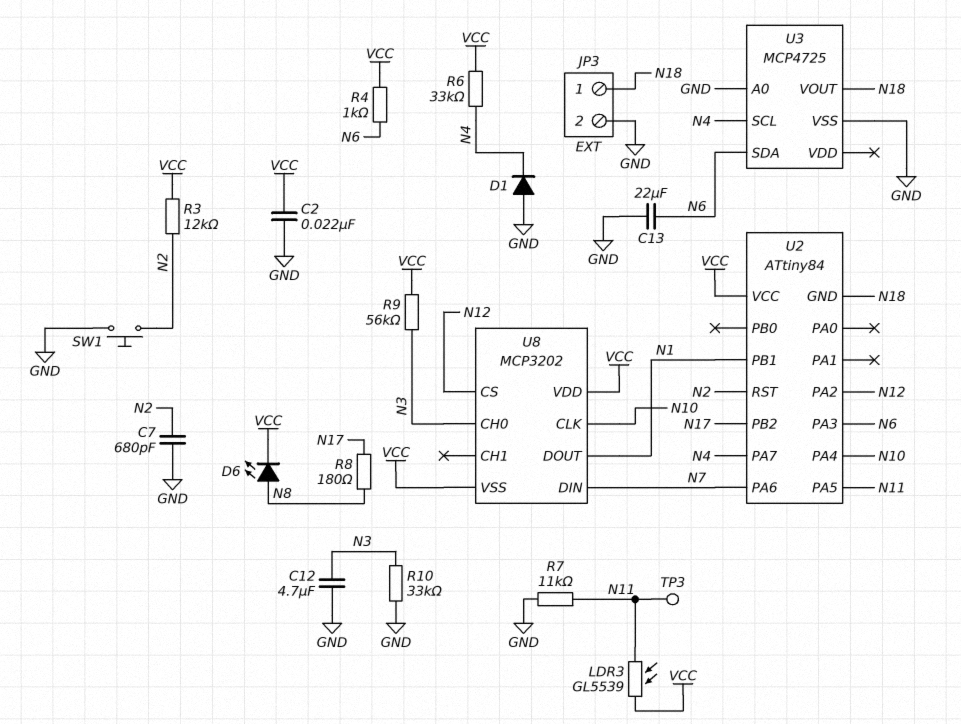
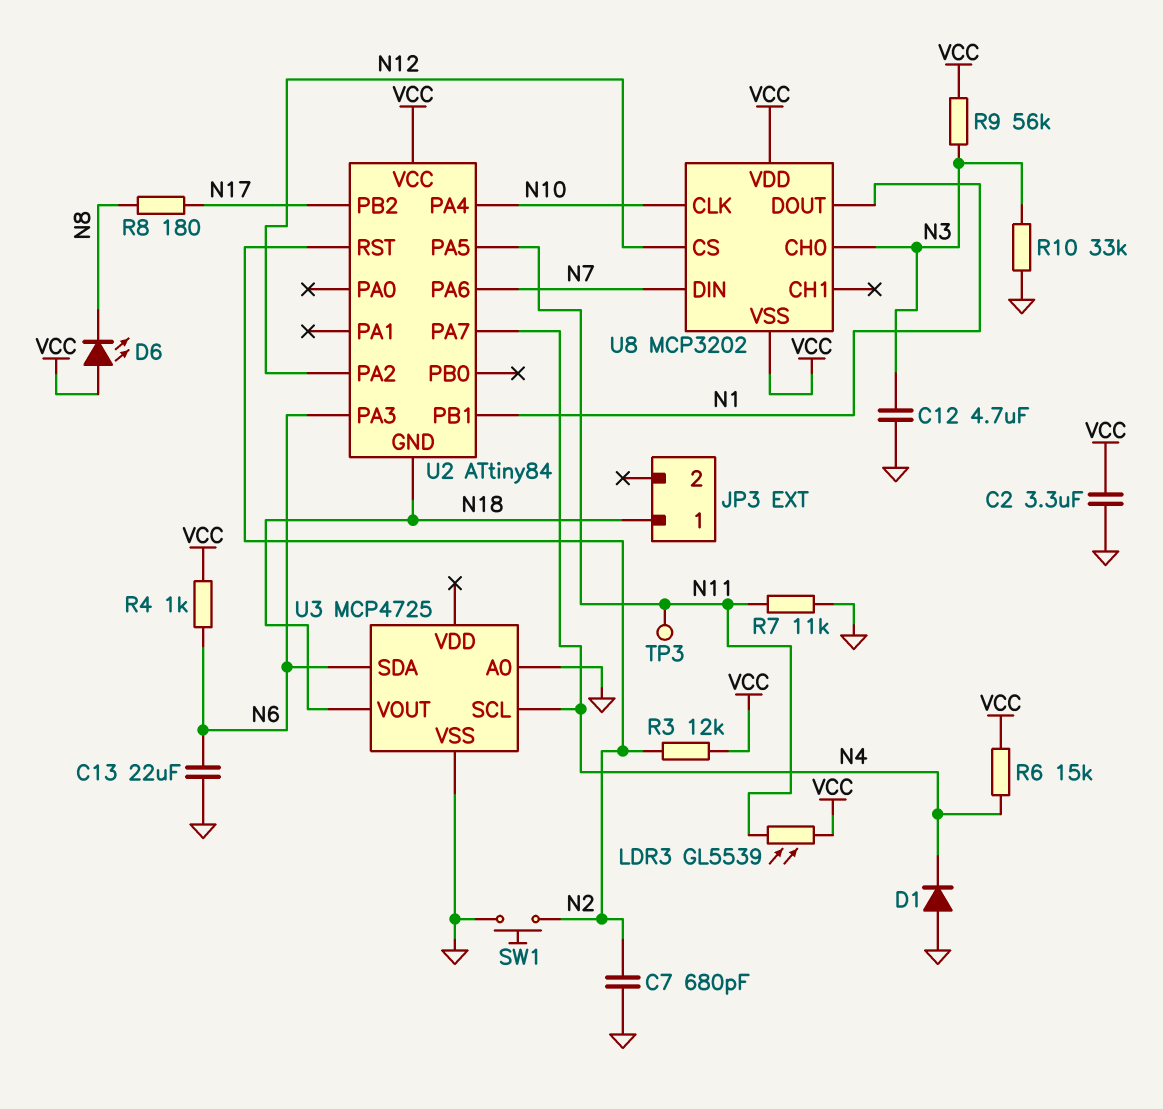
C2: 22nF (GND, VCC) -> 3.3uF (GND, VCC)
D6: LED (A N8, K VCC) -> LED (A VCC, K N8)
JP3 pin 2: GND -> none
R6: 33k (N4, VCC) -> 15k (N4, VCC)

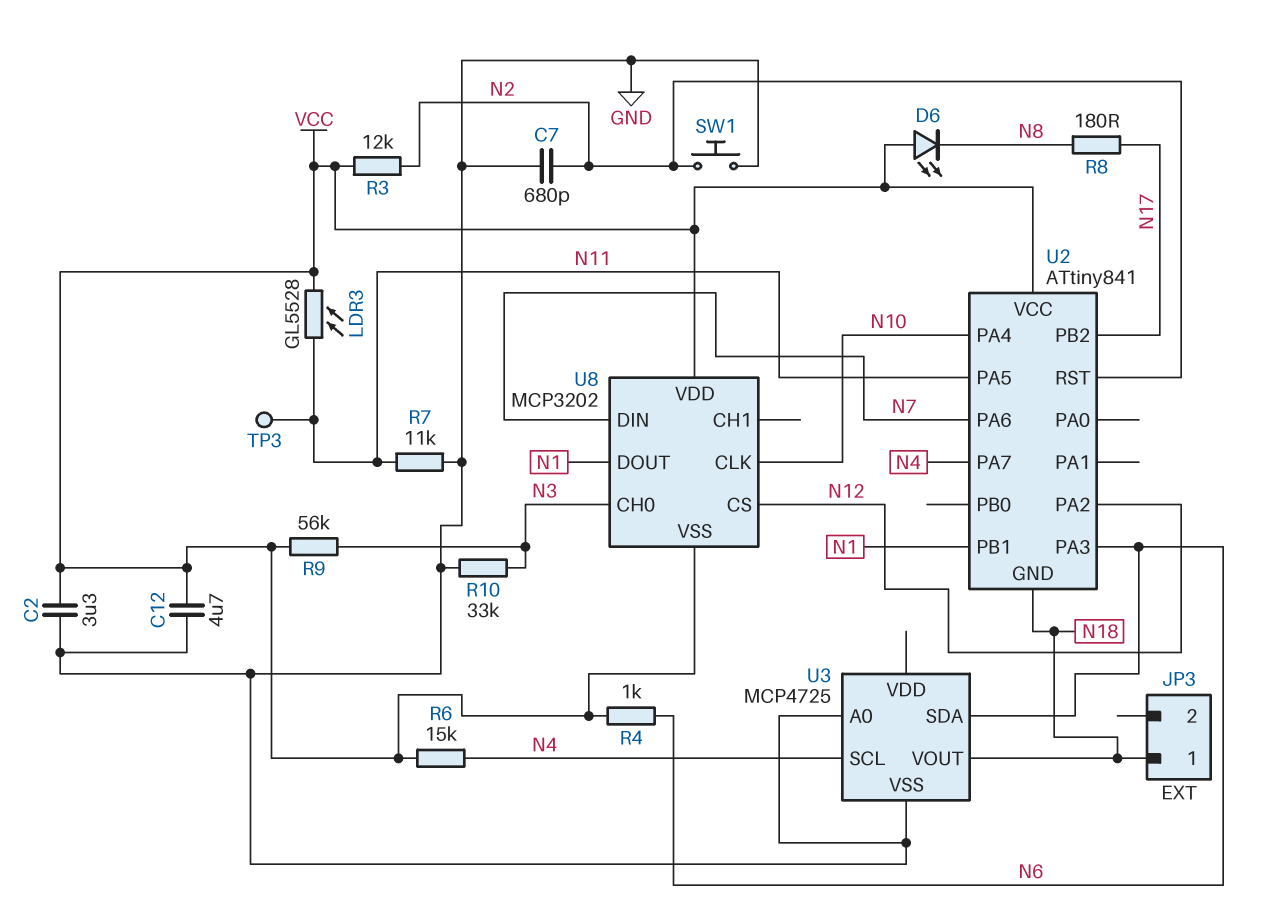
C12: 4.7uF (GND, N3) -> 4.7uF (GND, VCC)
C13: 22uF (GND, N6) -> none
D1: diode (A GND, K N4) -> none
LDR3: GL5539 (N11, VCC) -> GL5528 (N11, VCC)
U2: ATtiny84 -> ATtiny841

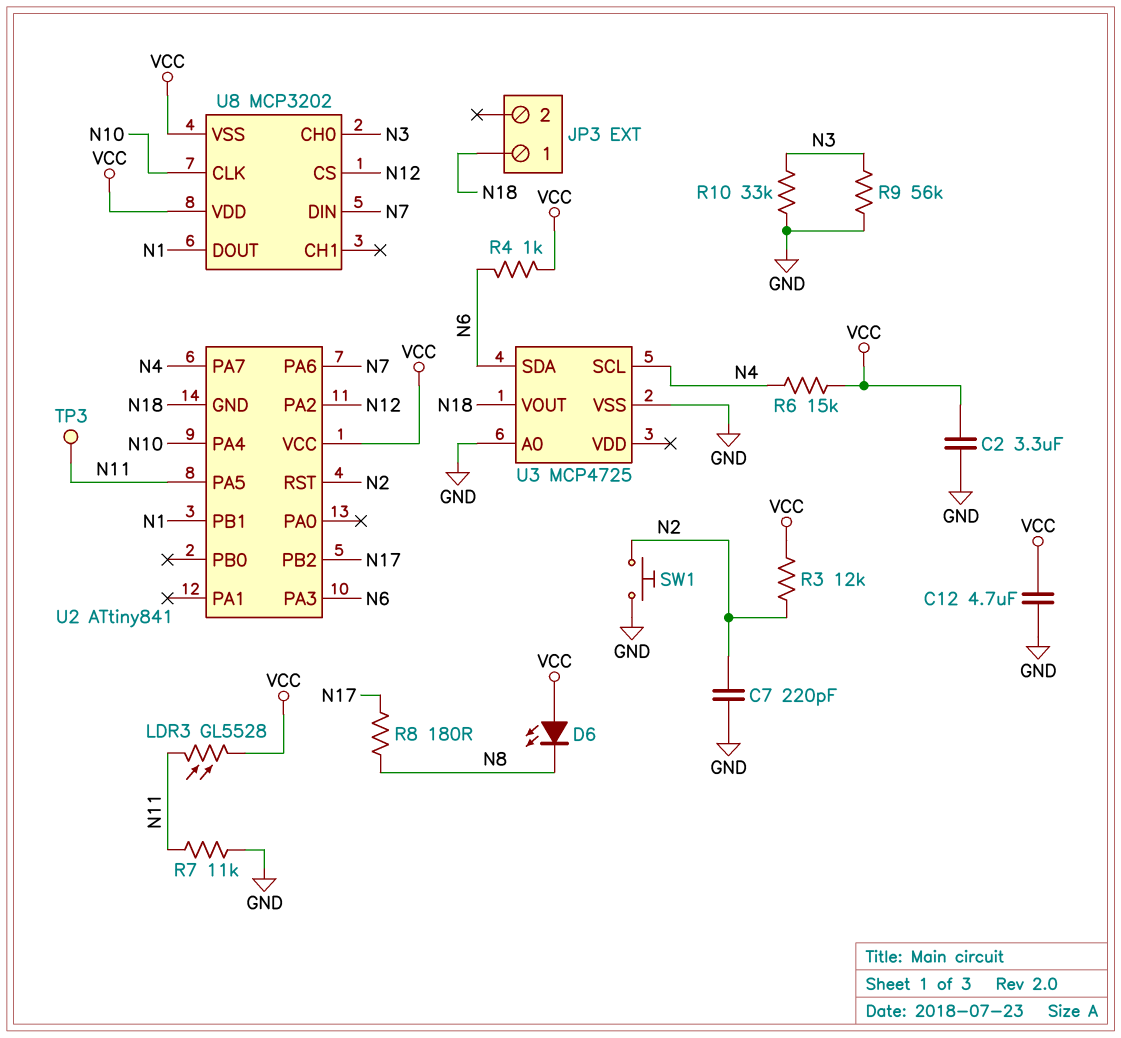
C7: 680pF (GND, N2) -> 220pF (GND, N2)
R9: 56k (N3, VCC) -> 56k (GND, N3)

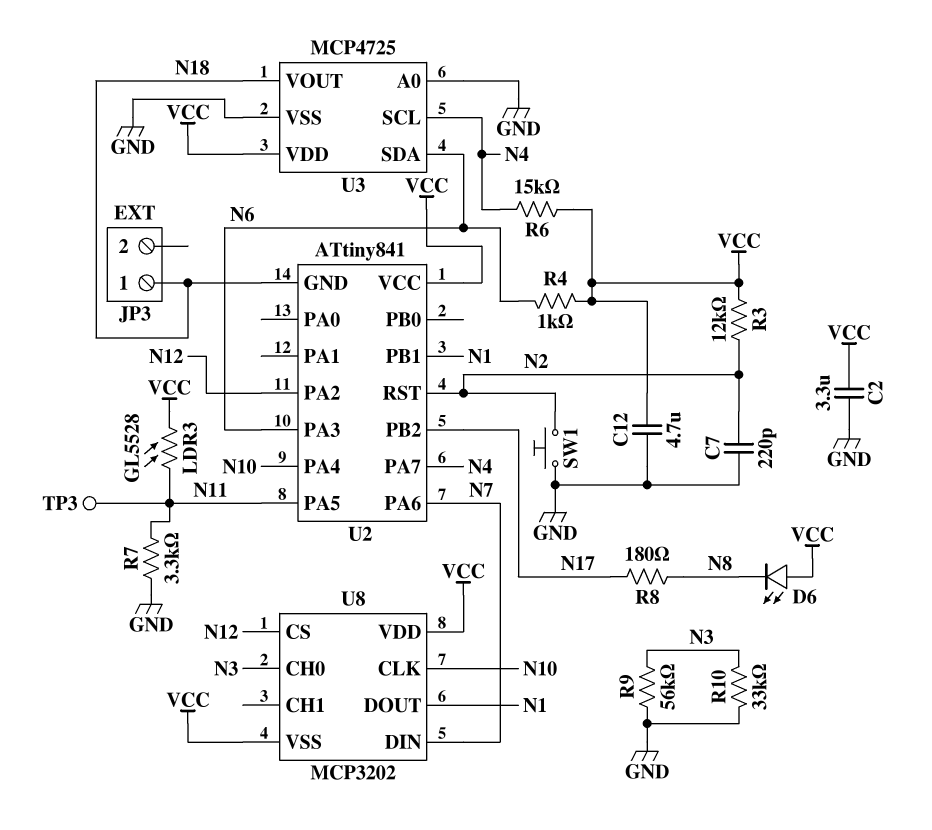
R7: 11k (GND, N11) -> 3.3k (GND, N11)
U3 pin VDD: none -> VCC

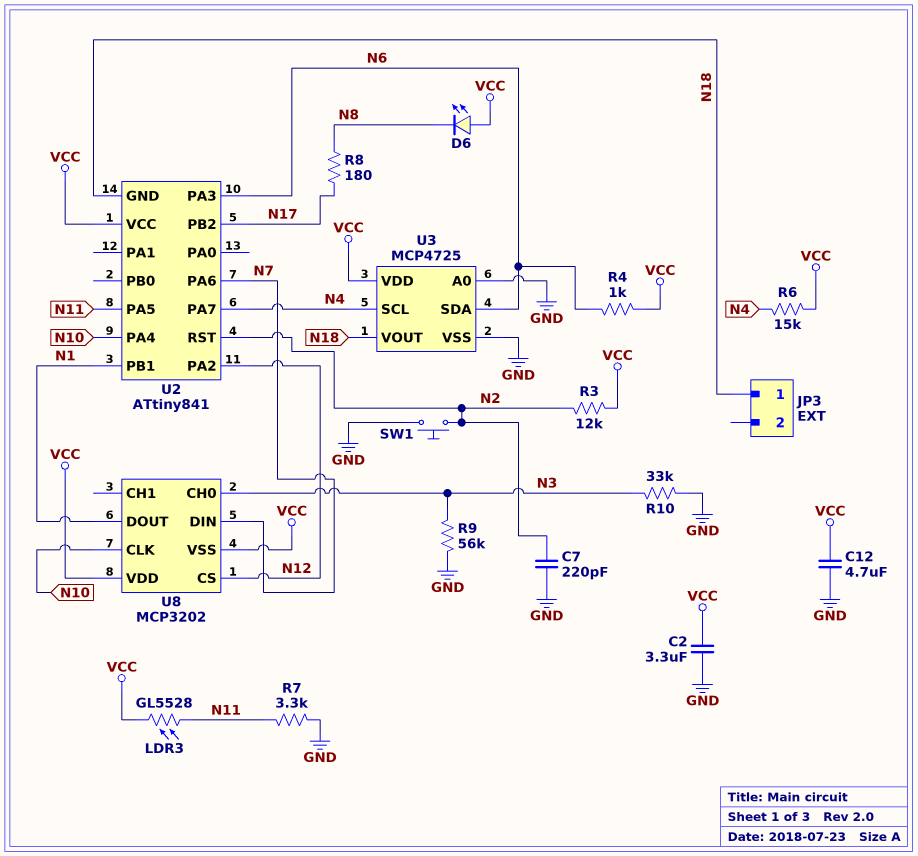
TP3: test point (N11) -> none

